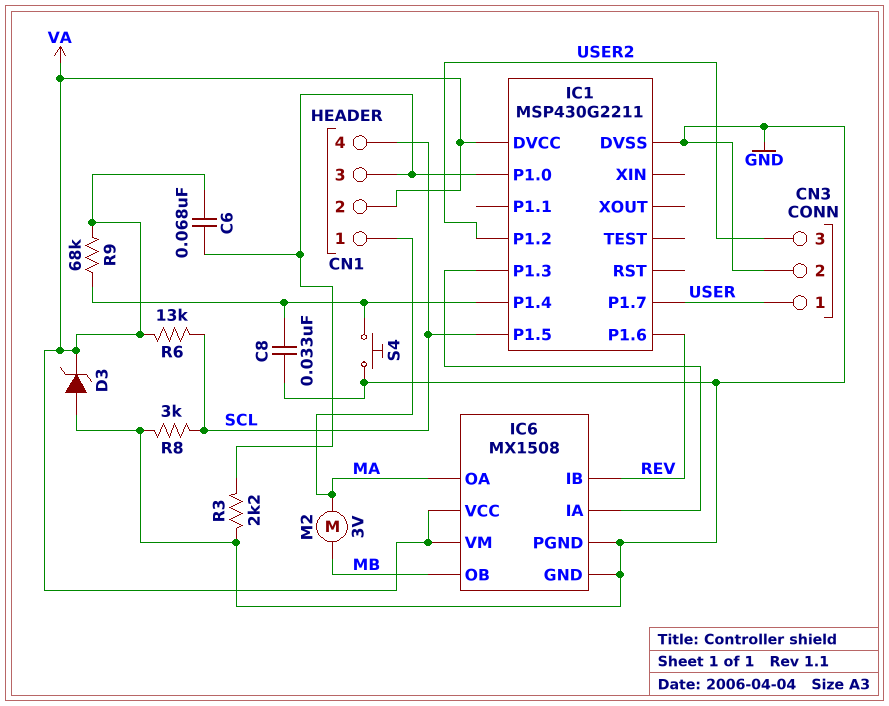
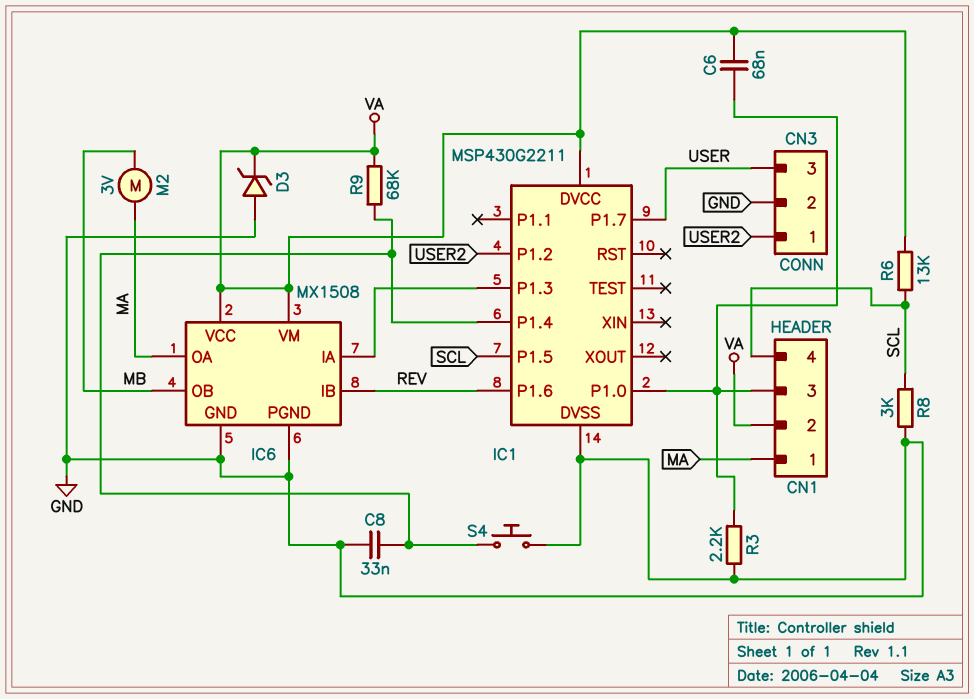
CN3 pin 1: USER -> USER2
CN3 pin 3: USER2 -> USER

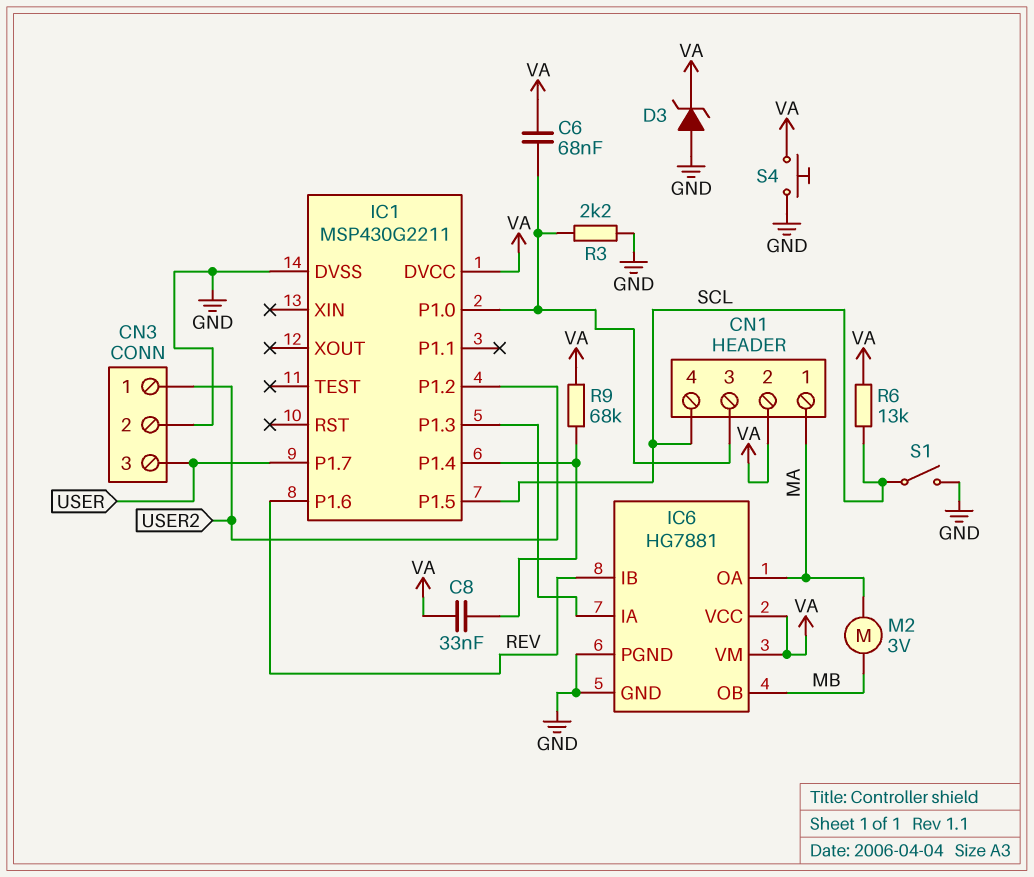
C8: 33nF (GND, IC1/P1.4) -> 33nF (IC1/P1.4, VA)
IC6: MX1508 -> HG7881
R8: 3k (GND, SCL) -> none
S1: none -> switch (GND, SCL)
S4: button (GND, IC1/P1.4) -> button (GND, VA)

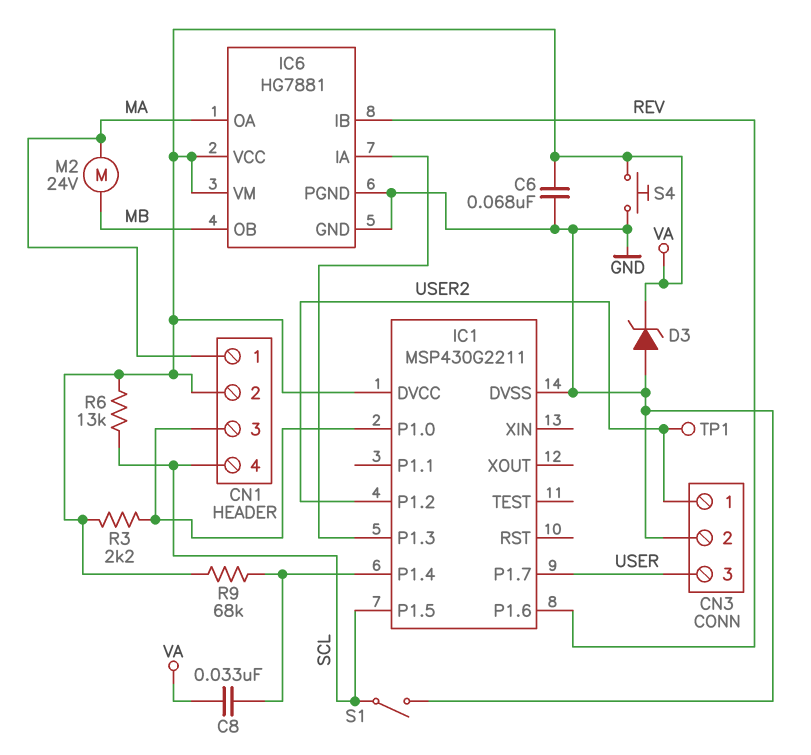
C6: 68nF (CN1/3, VA) -> 68nF (GND, VA)
M2: motor 3V (MA, MB) -> motor 24V (MA, MB)
R3: 2.2k (CN1/3, GND) -> 2.2k (CN1/3, VA)
TP1: none -> test point (USER2)

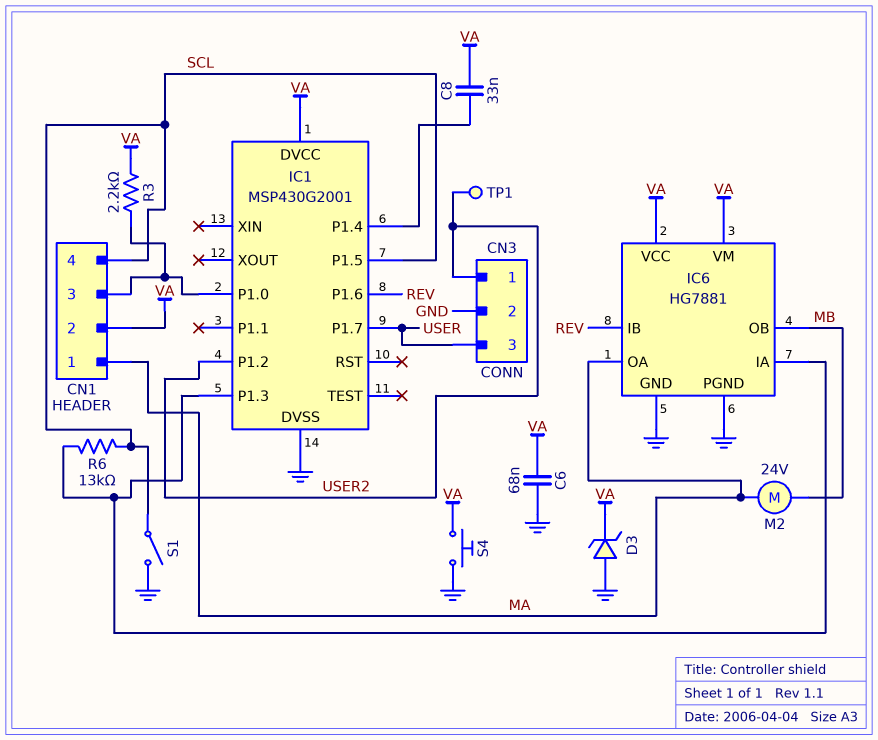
IC1: MSP430G2211 -> MSP430G2001
R6: 13k (SCL, VA) -> 13k (IC1/P1.3, SCL)
R9: 68k (IC1/P1.4, VA) -> none

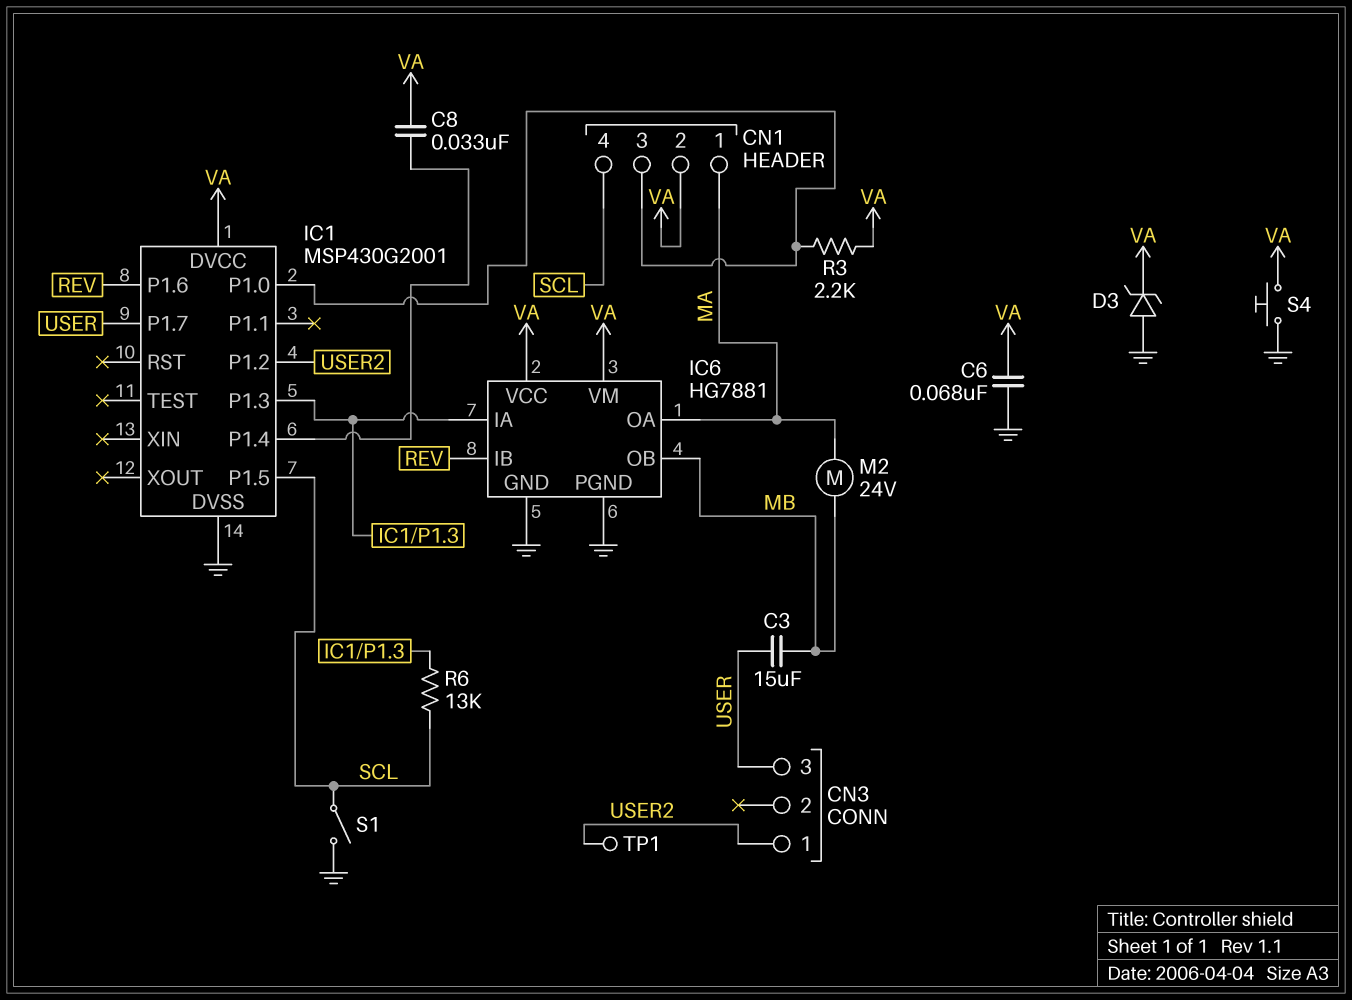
C3: none -> 15uF (MB, USER)
CN3 pin 2: GND -> none

